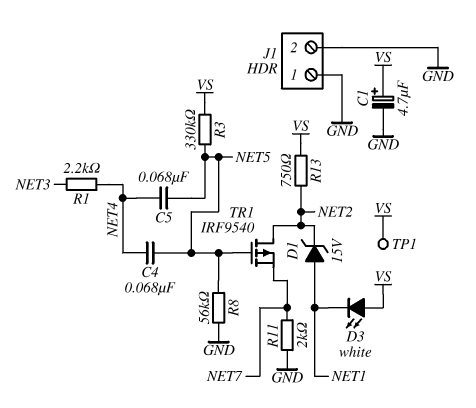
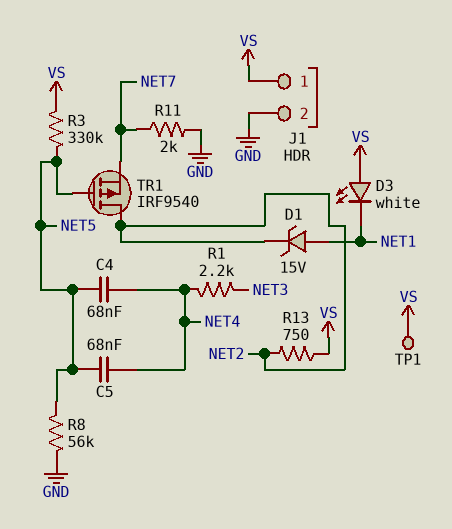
C1: 4.7uF (plus VS, minus GND) -> none
J1 pin 1: GND -> VS

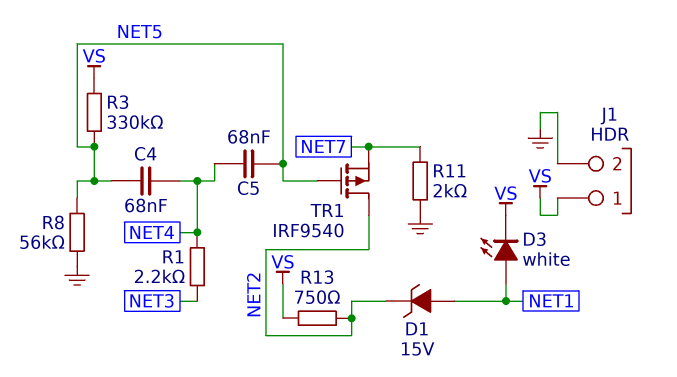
D3: LED white (A VS, K NET1) -> LED white (A NET1, K VS)
TP1: test point (VS) -> none

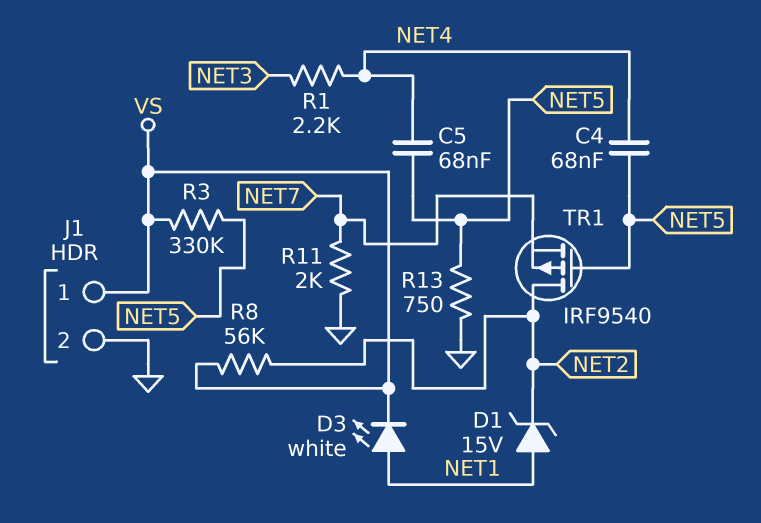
R8: 56k (GND, NET5) -> 56k (NET2, VS)
R13: 750 (NET2, VS) -> 750 (GND, NET5)

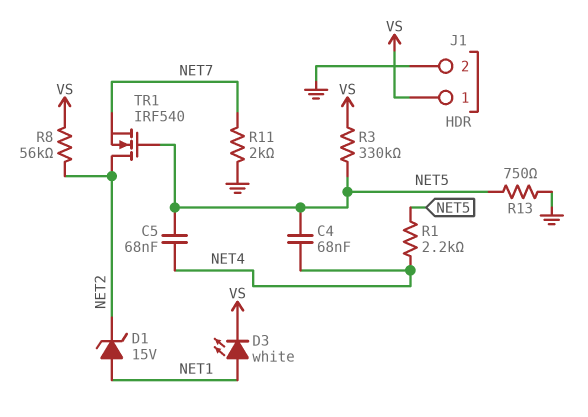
R1: 2.2k (NET3, NET4) -> 2.2k (NET4, NET5)
TR1: PMOS IRF9540 (G NET5, D NET2, S NET7) -> NMOS IRF540 (G NET5, D NET2, S NET7)

